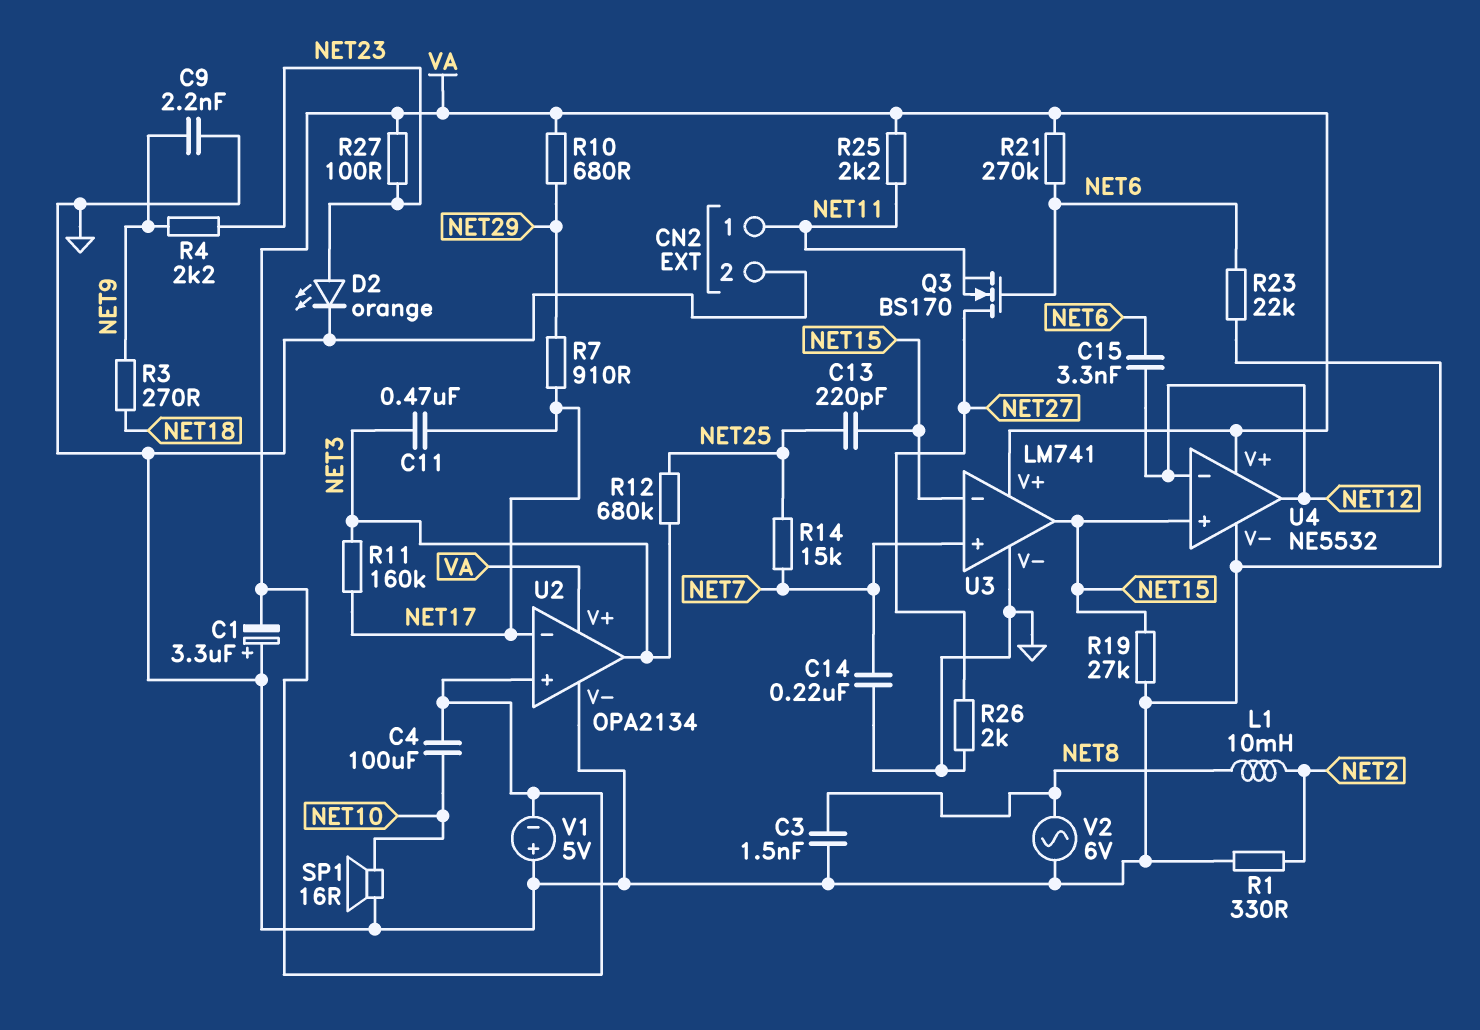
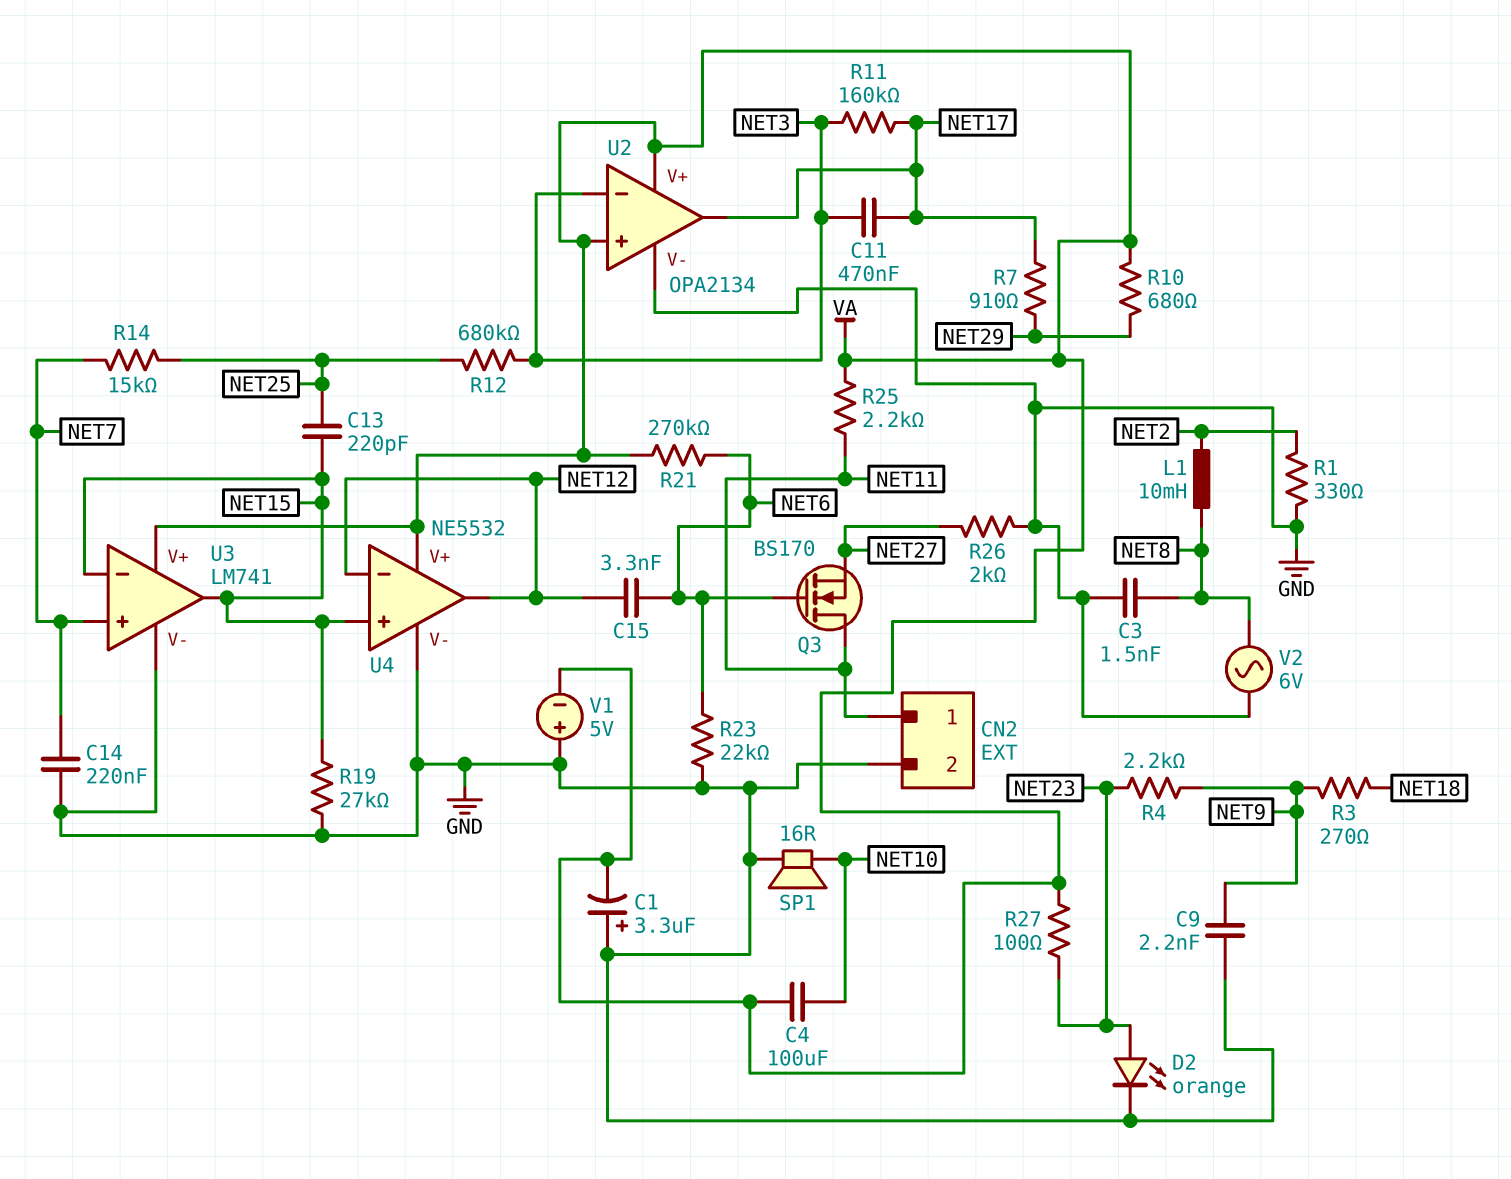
Q3: NMOS BS170 (G NET6, D NET27, S NET11) -> NMOS BS170 (G NET6, D NET11, S NET27)
U2 pin in-: NET17 -> NET3
U2 pin out: NET3 -> NET17

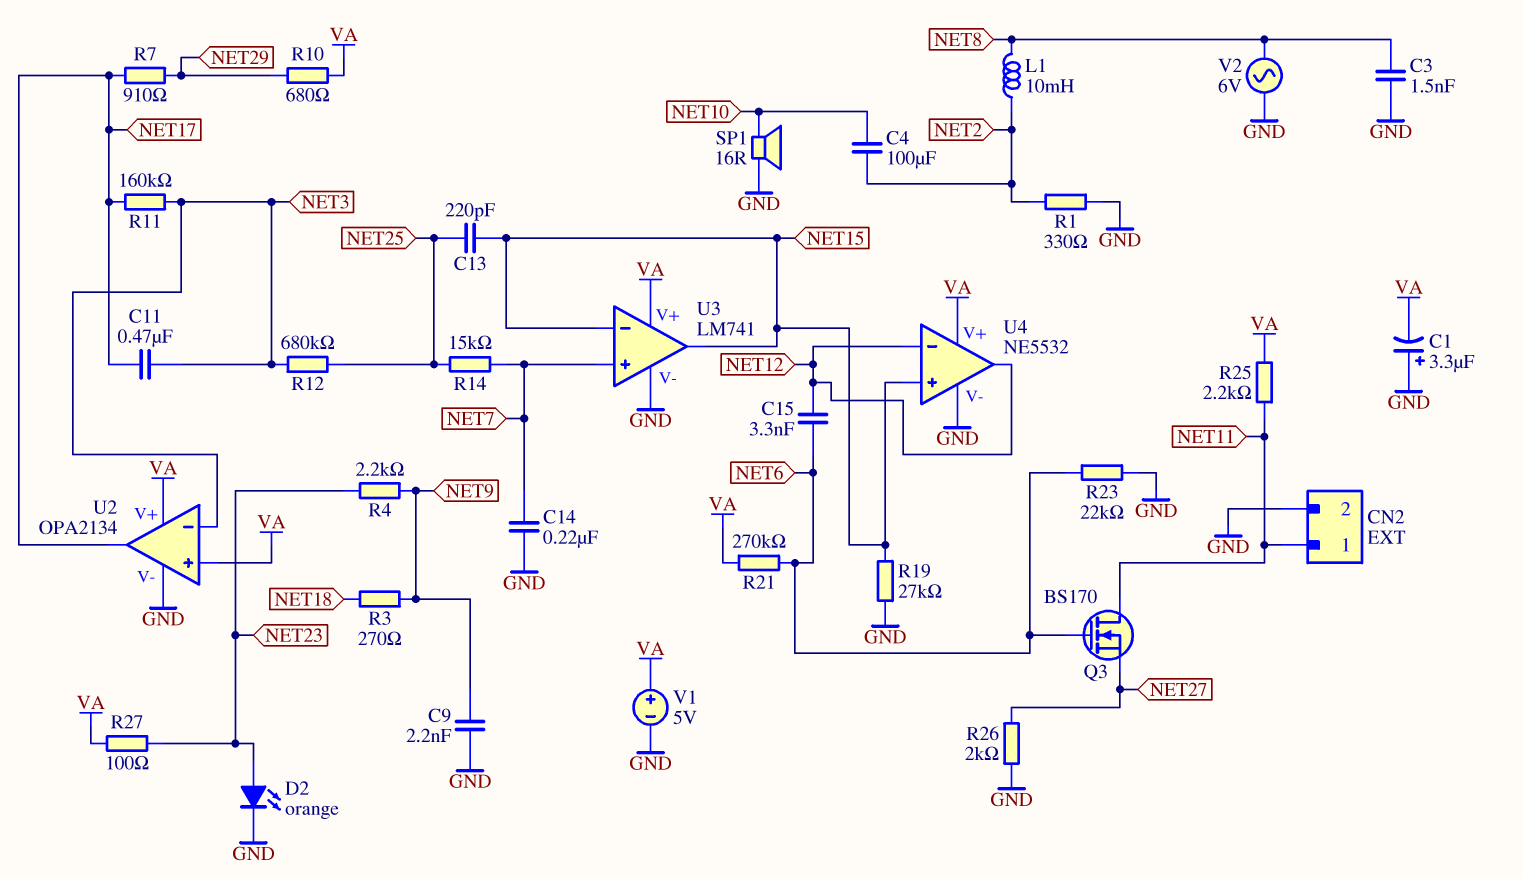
C4: 100uF (NET10, VA) -> 100uF (NET2, NET10)
V1: 5V (plus GND, minus VA) -> 5V (plus VA, minus GND)

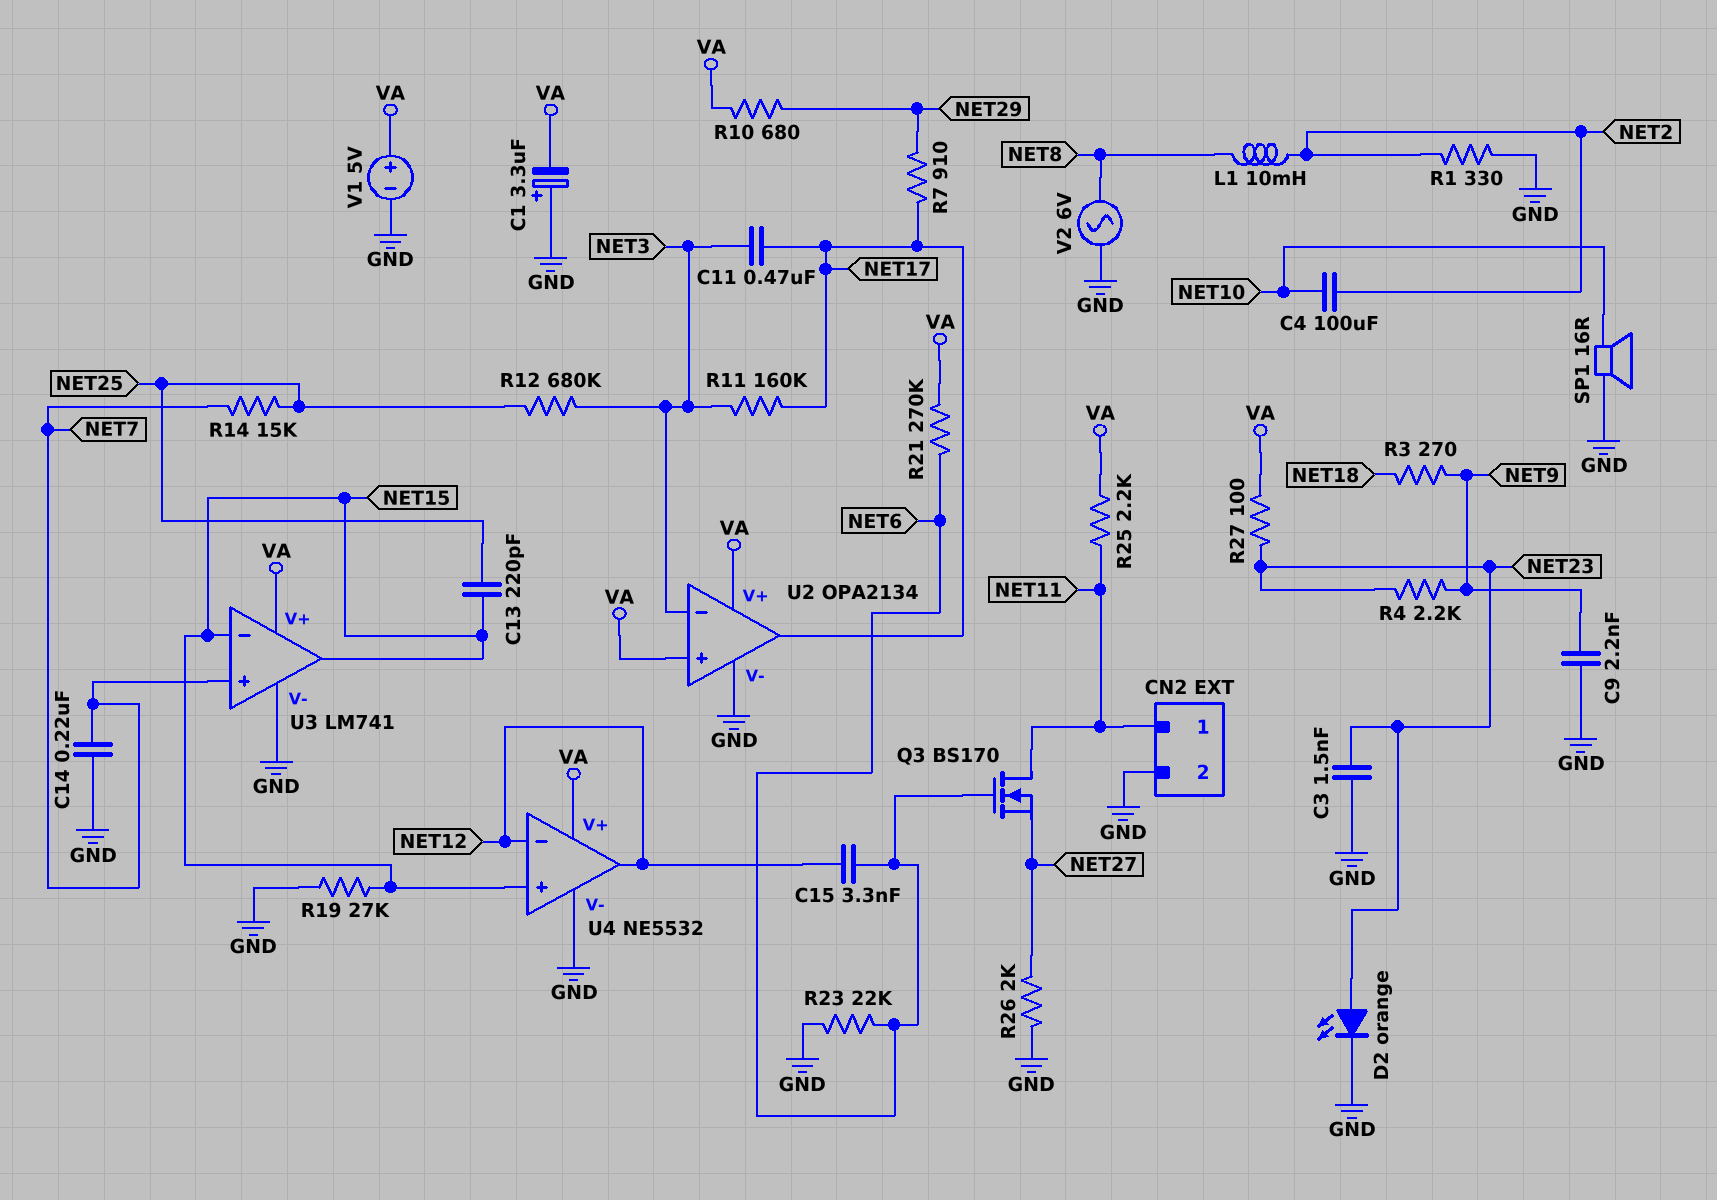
C3: 1.5nF (GND, NET8) -> 1.5nF (GND, NET23)

